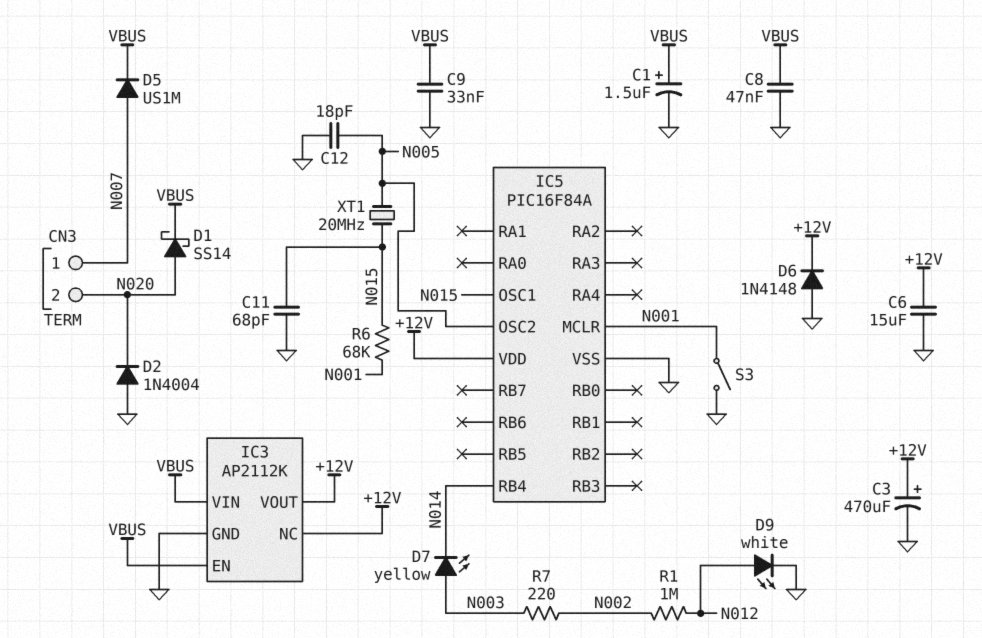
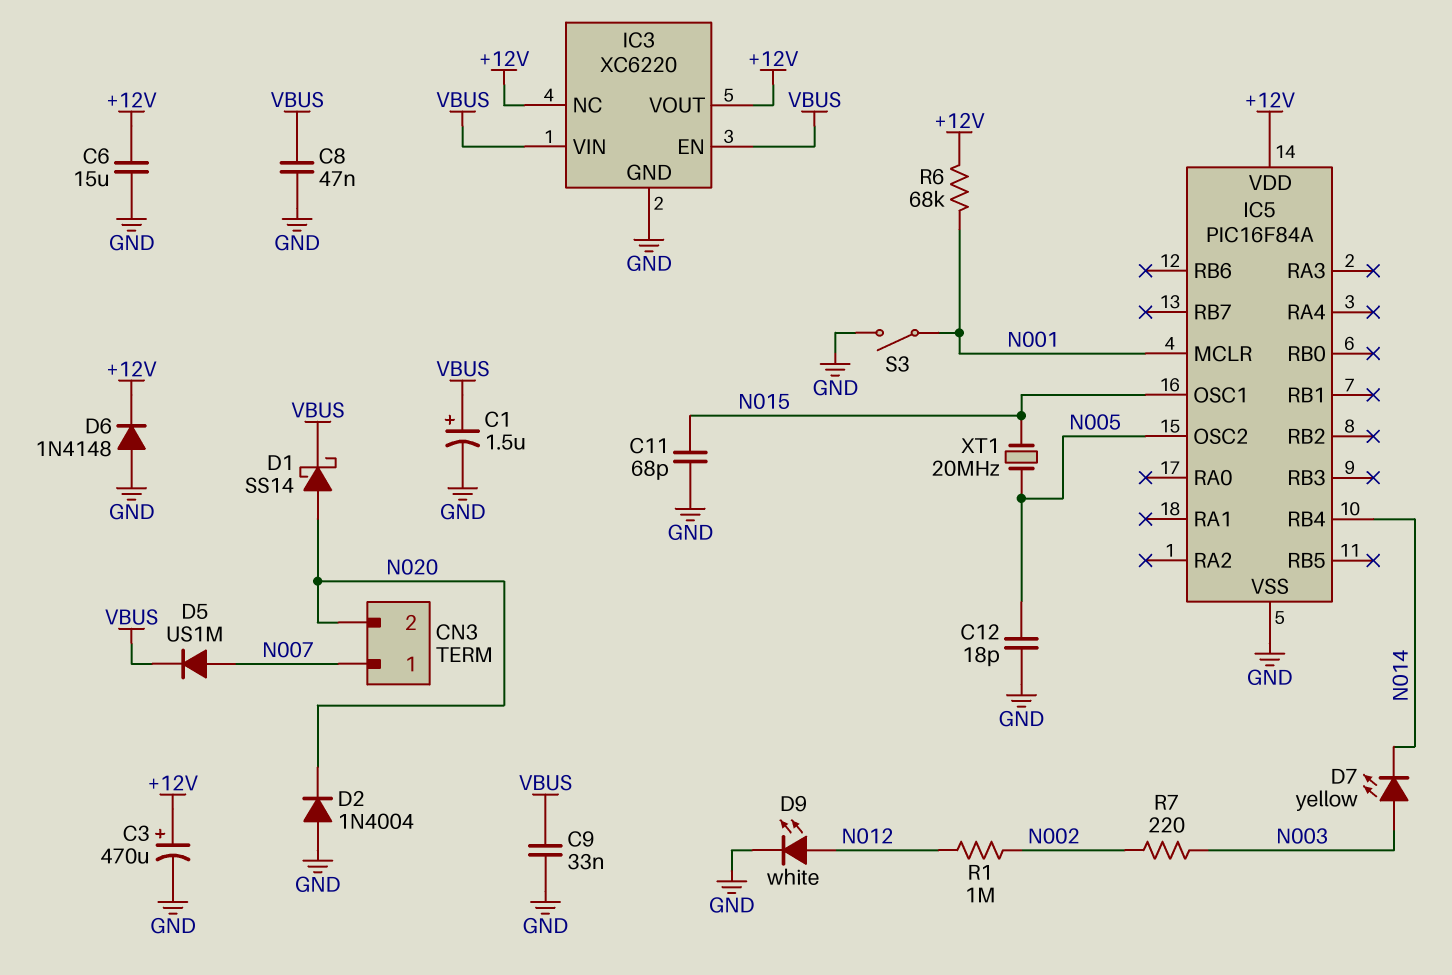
IC3: AP2112K -> XC6220
R6: 68k (N001, N015) -> 68k (+12V, N001)

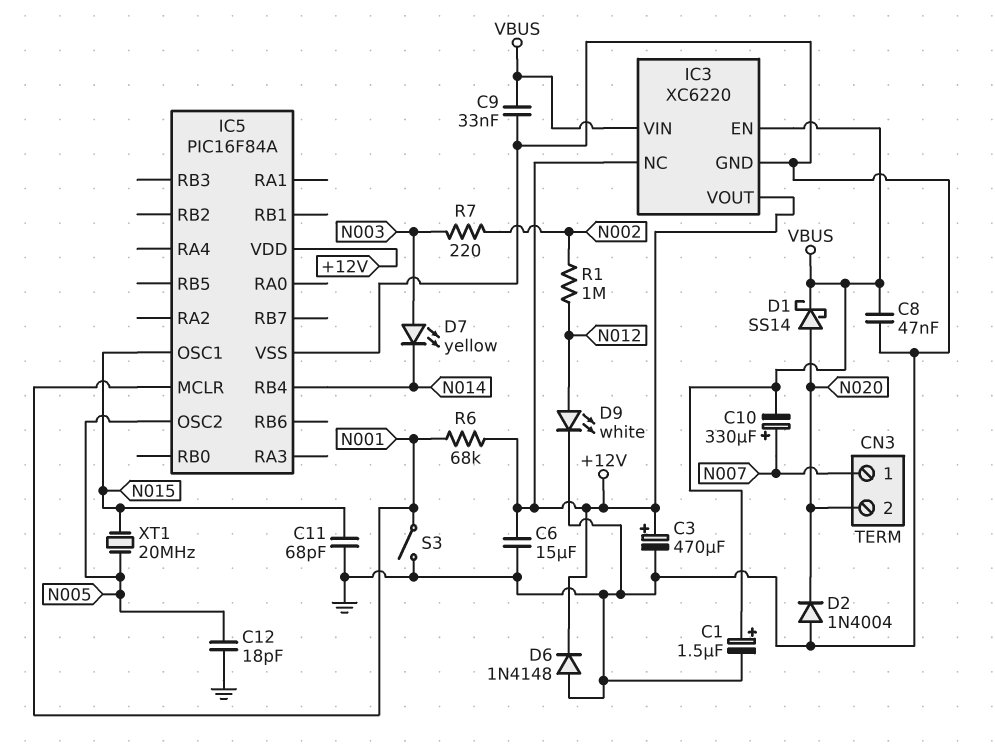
C10: none -> 330uF (plus N007, minus VBUS)
D5: diode US1M (A N007, K VBUS) -> none

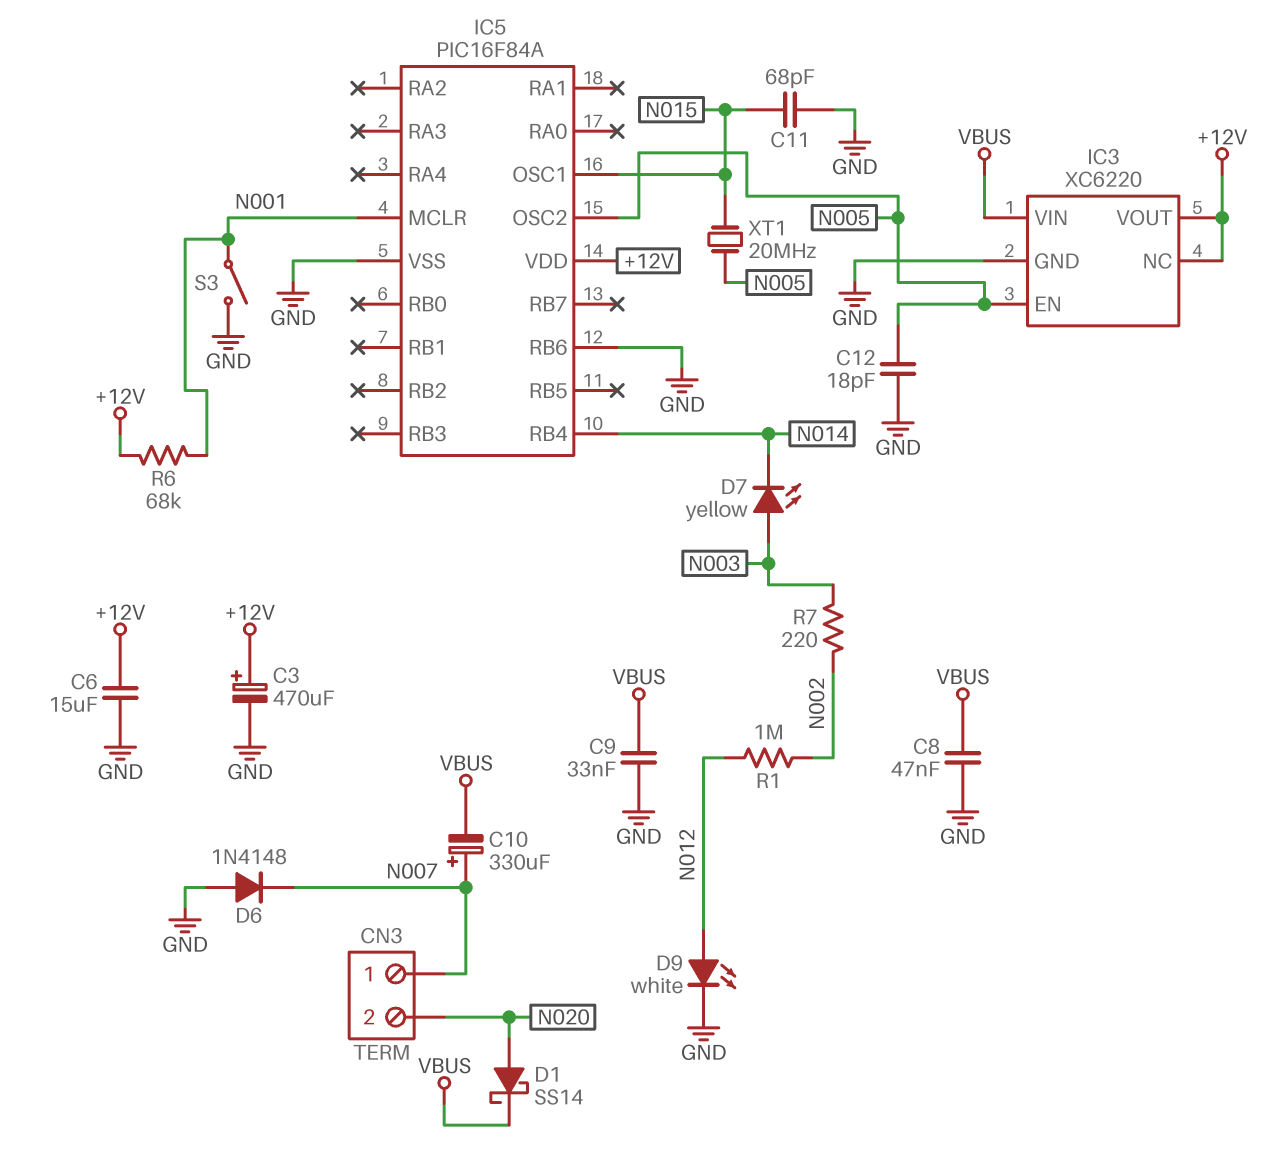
C1: 1.5uF (plus VBUS, minus GND) -> none
D2: diode 1N4004 (A GND, K N020) -> none
D6: diode 1N4148 (A GND, K +12V) -> diode 1N4148 (A GND, K N007)
IC3 pin EN: VBUS -> N005
IC5 pin RB6: none -> GND

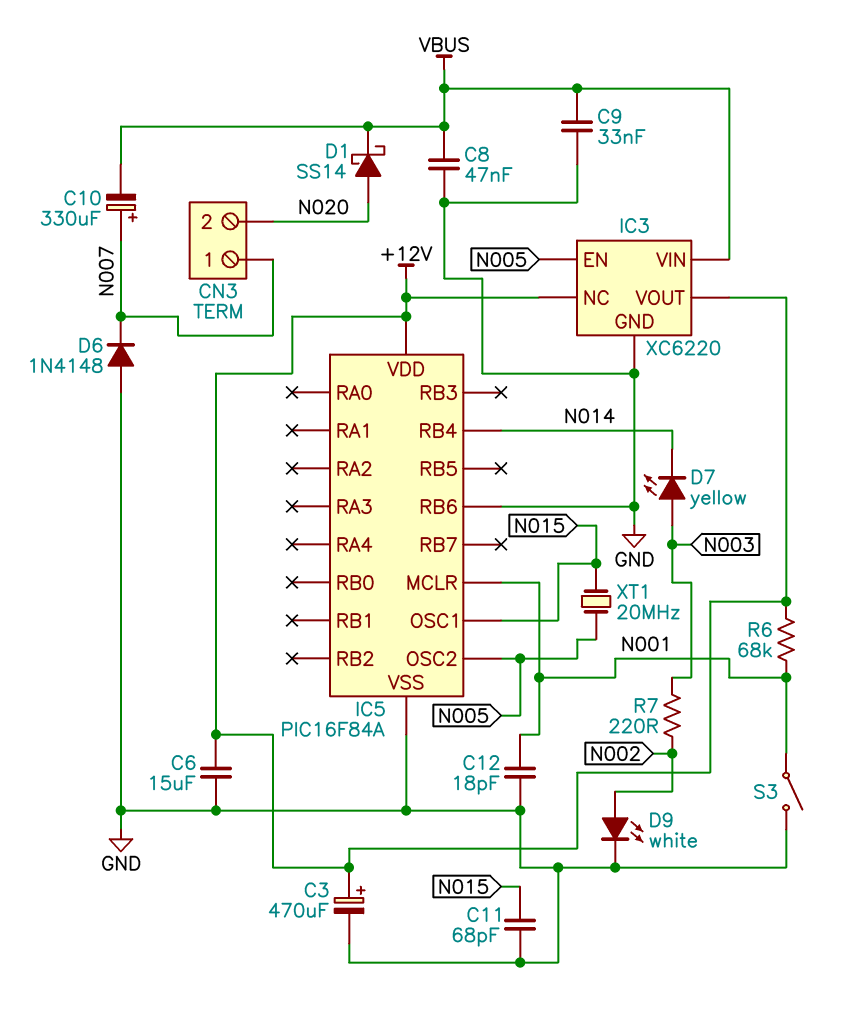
C12: 18pF (GND, N005) -> 18pF (GND, N001)
D9: LED white (A N012, K GND) -> LED white (A N002, K GND)
R1: 1M (N002, N012) -> none

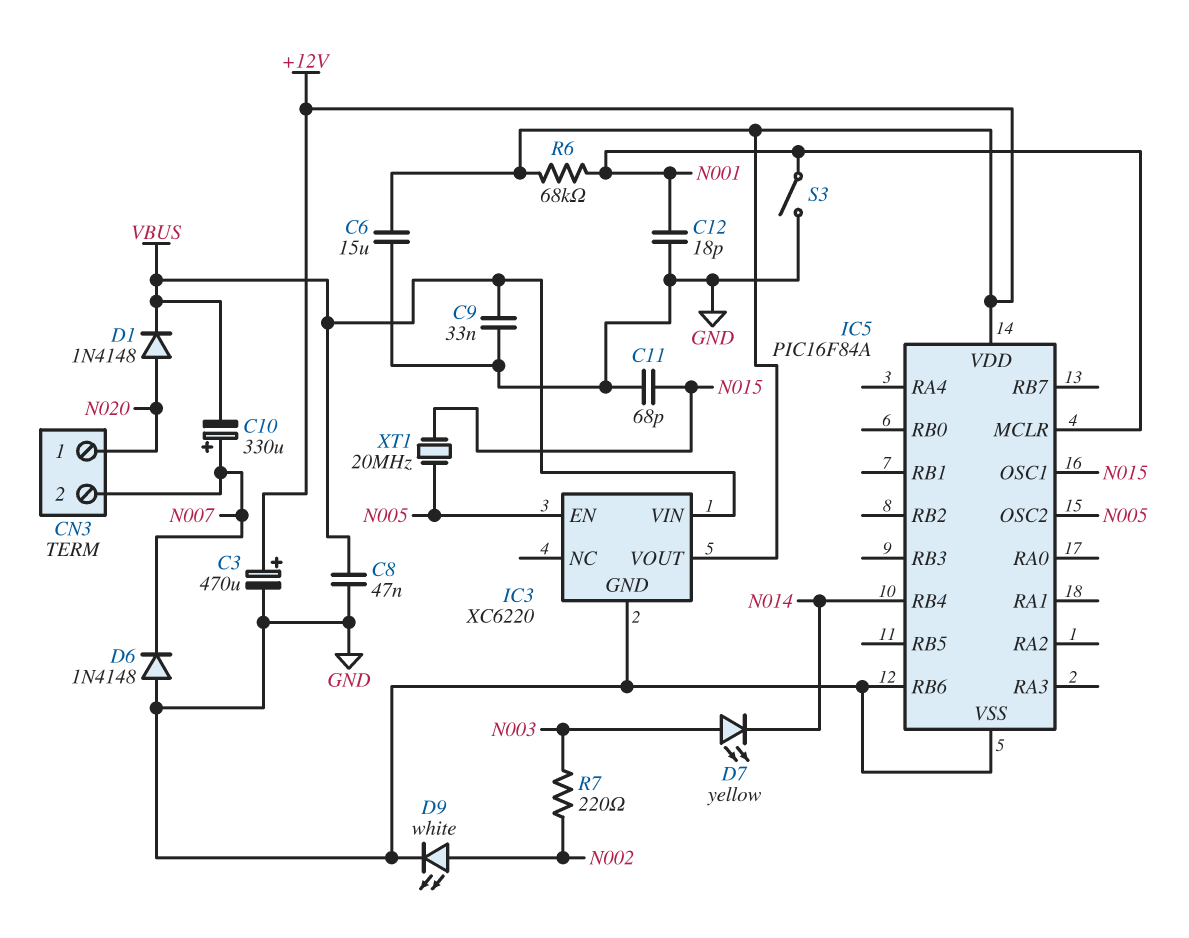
CN3 pin 1: N007 -> N020
CN3 pin 2: N020 -> N007
D1: schottky SS14 (A N020, K VBUS) -> diode 1N4148 (A N020, K VBUS)
IC3 pin NC: +12V -> none

